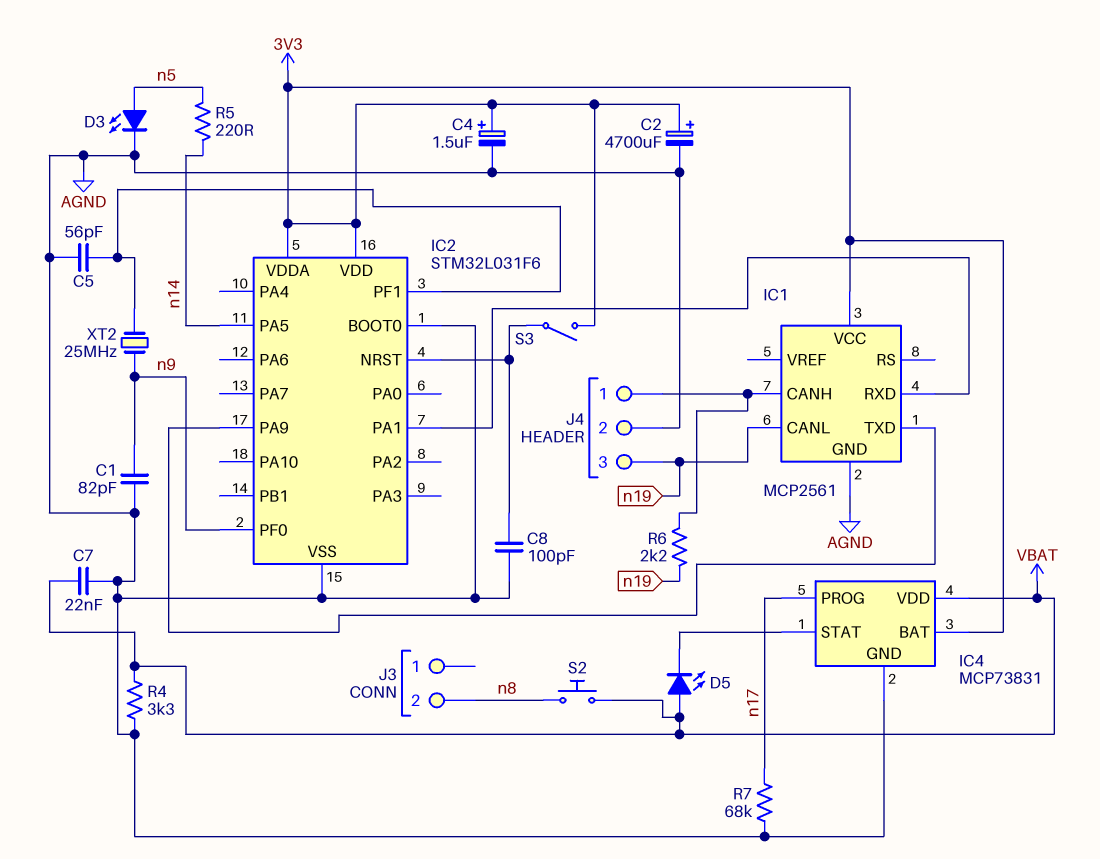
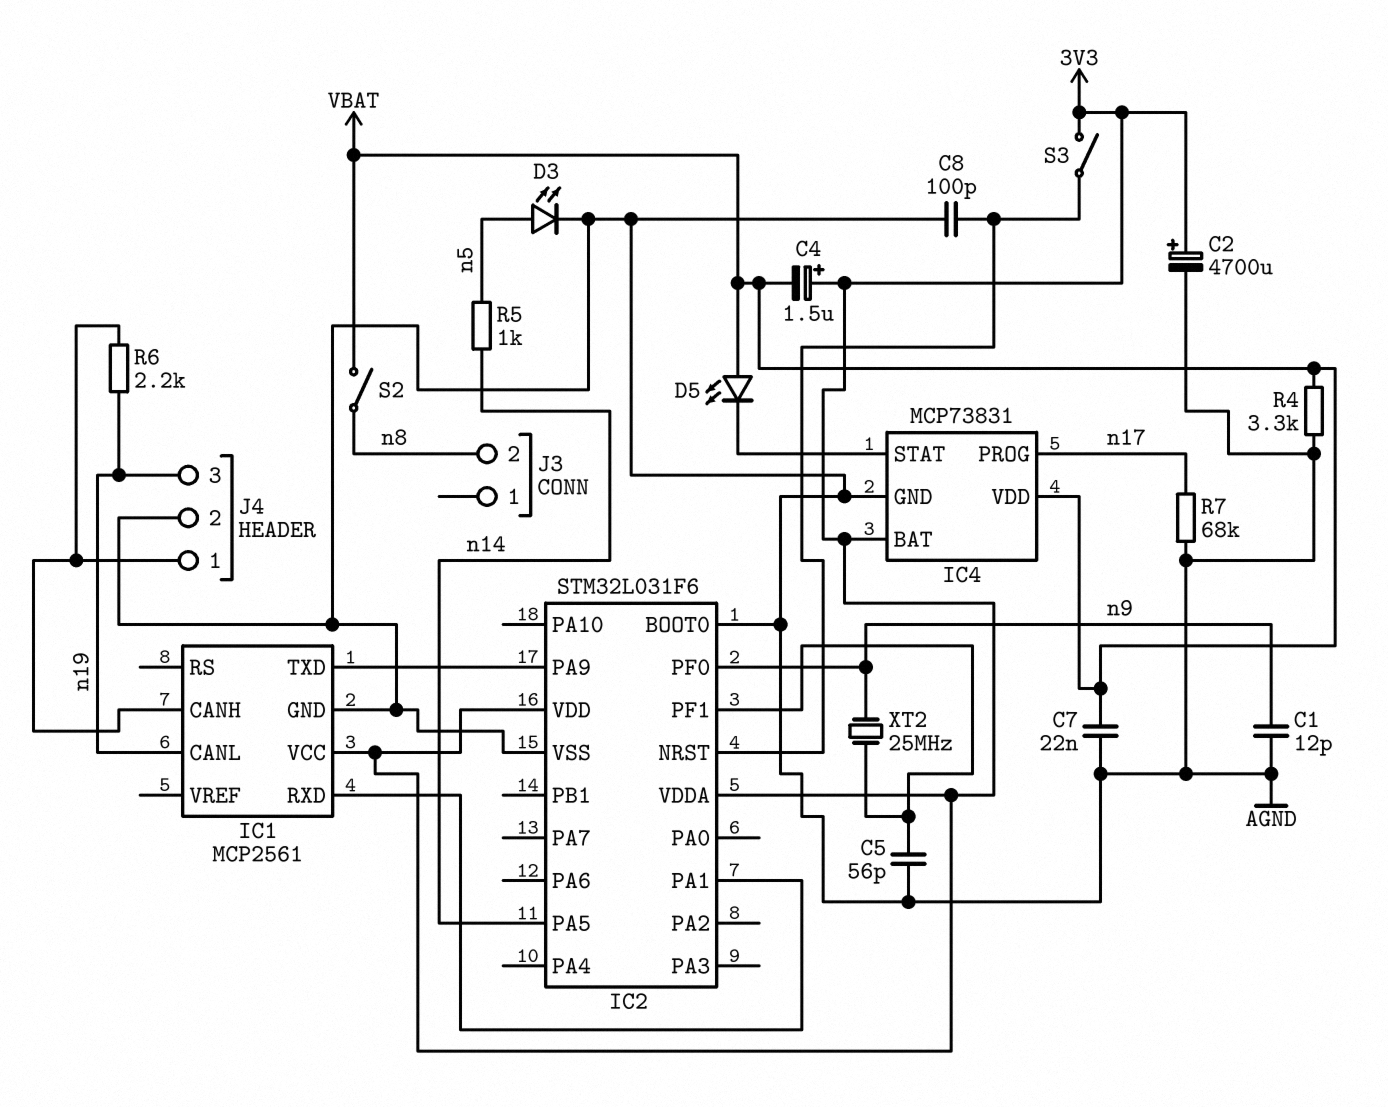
C1: 82pF (AGND, n9) -> 12pF (AGND, n9)
C4: 1.5uF (plus 3V3, minus AGND) -> 1.5uF (plus 3V3, minus VBAT)
R5: 220 (n5, n14) -> 1k (n5, n14)
S2: button (VBAT, n8) -> switch (VBAT, n8)

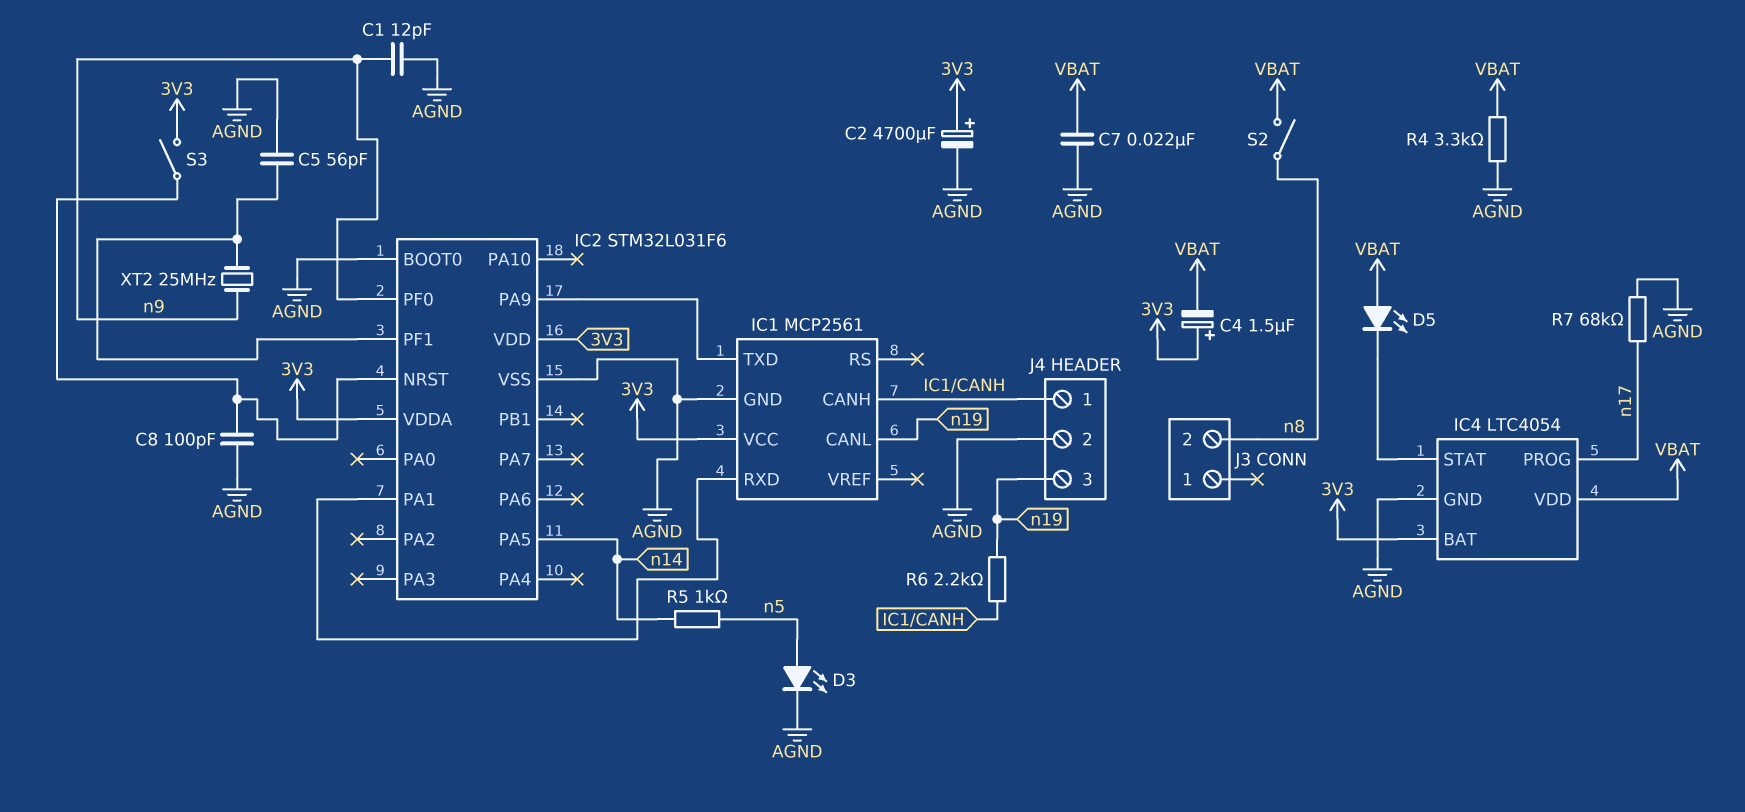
IC4: MCP73831 -> LTC4054

